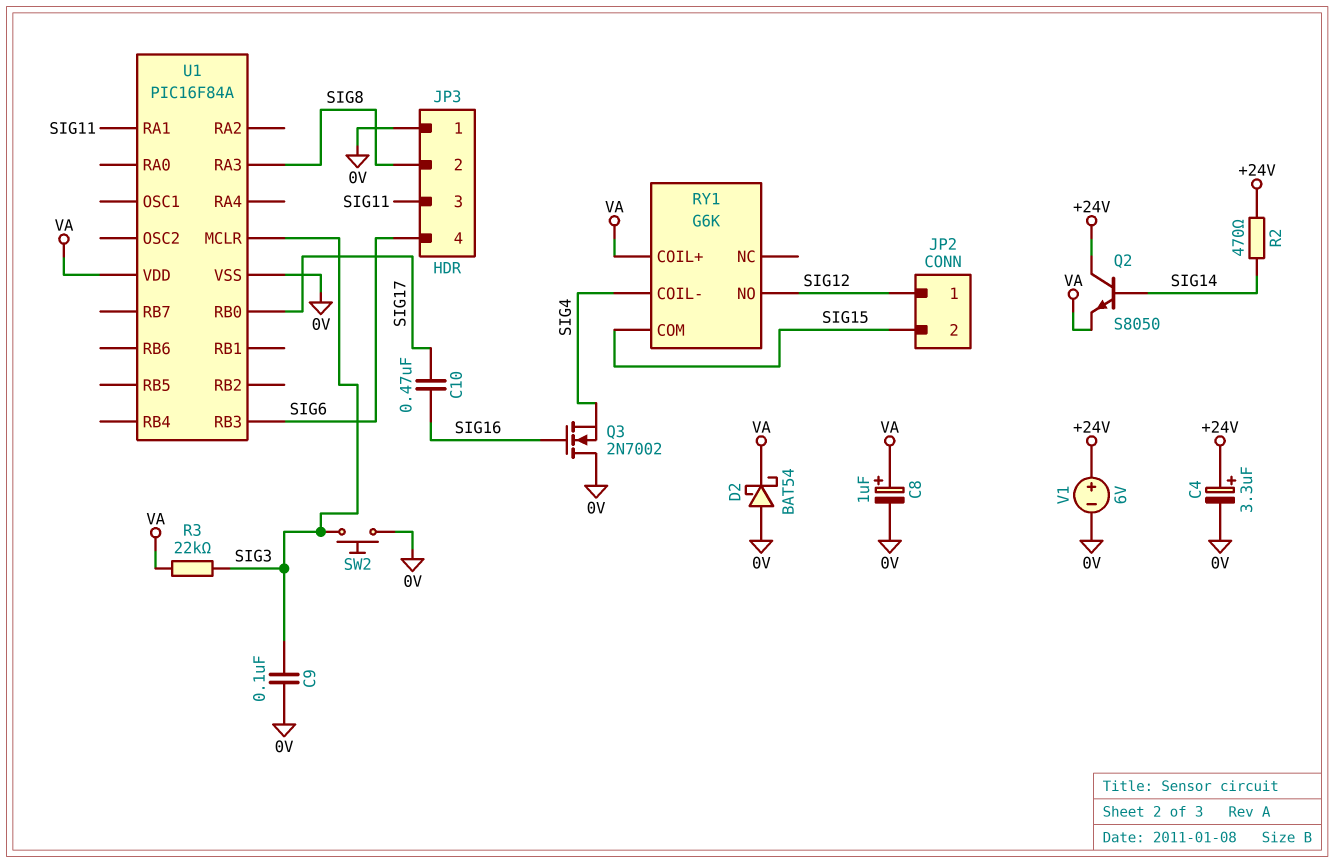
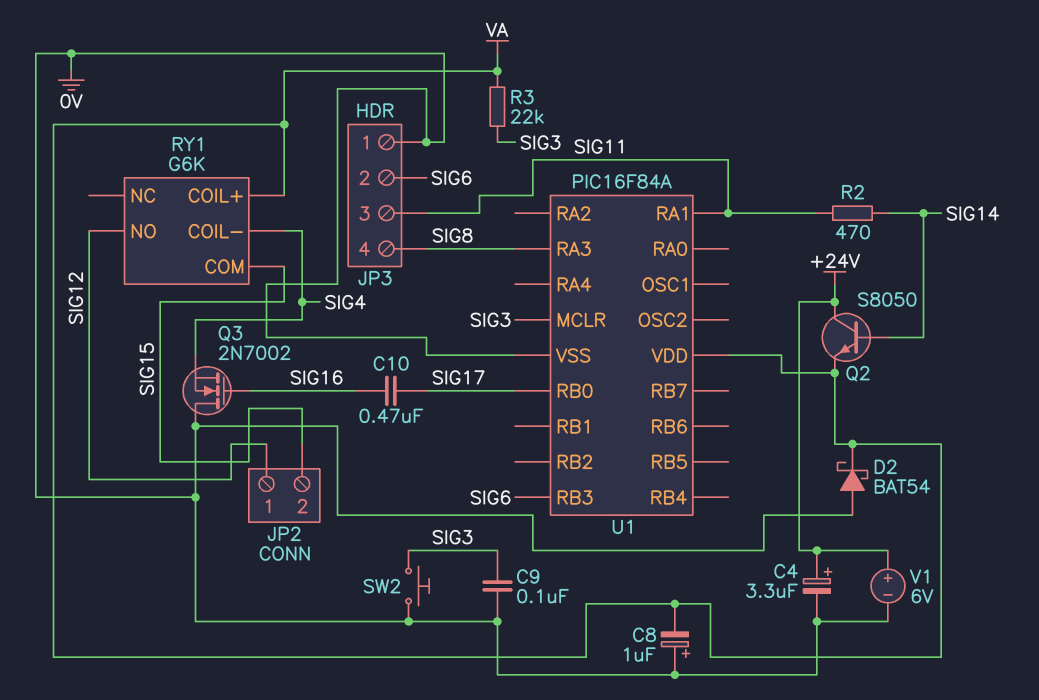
C8: 1uF (plus VA, minus 0V) -> 1uF (plus 0V, minus VA)
JP3 pin 2: SIG8 -> SIG6
JP3 pin 4: SIG6 -> SIG8
R2: 470 (+24V, SIG14) -> 470 (SIG11, SIG14)

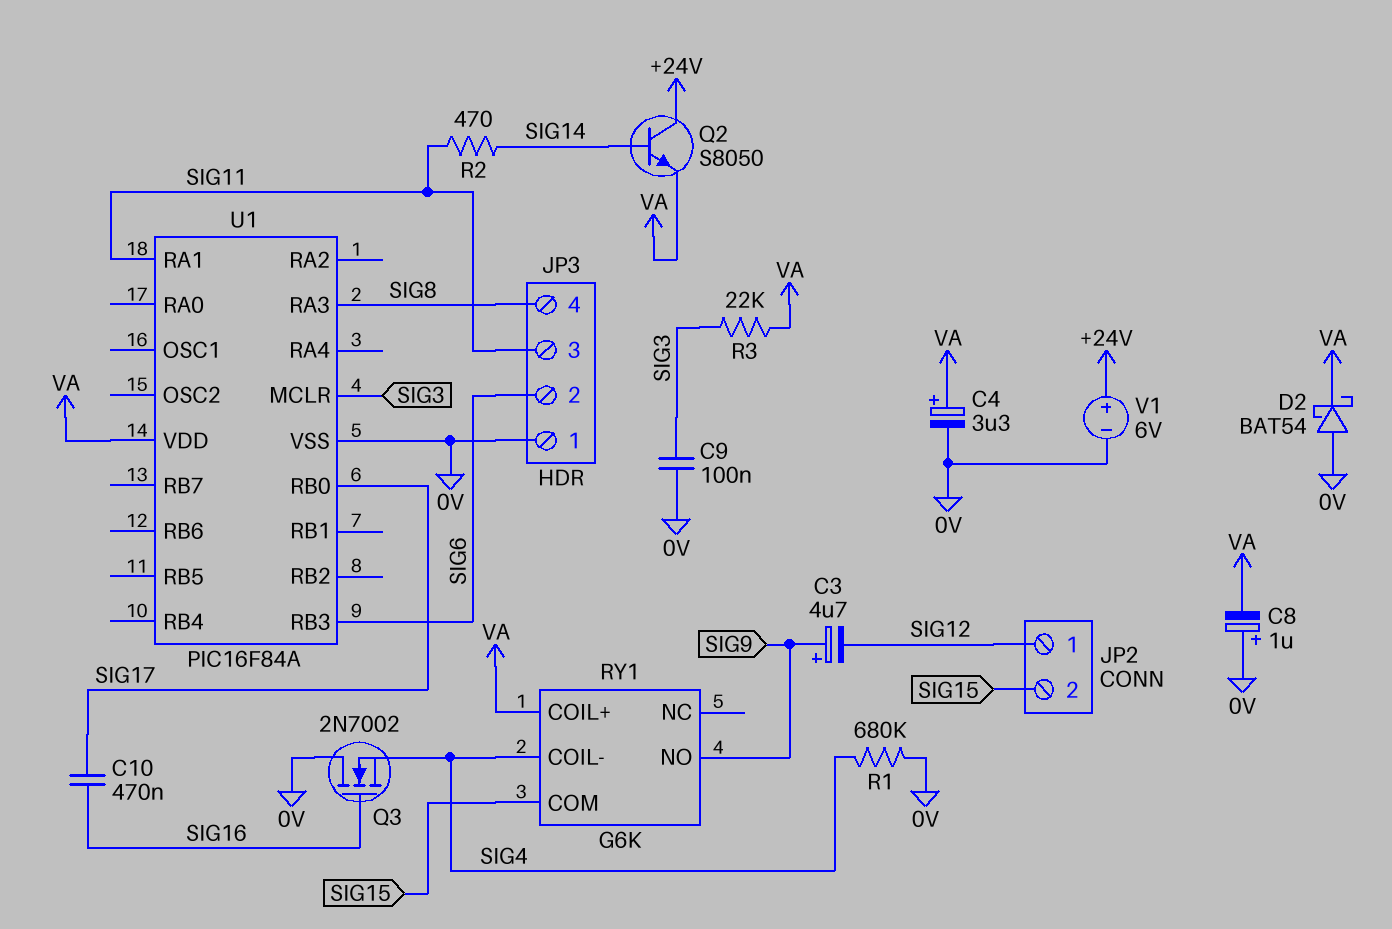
C3: none -> 4.7uF (plus SIG9, minus SIG12)
C4: 3.3uF (plus +24V, minus 0V) -> 3.3uF (plus VA, minus 0V)
R1: none -> 680k (0V, SIG4)
RY1 pin NO: SIG12 -> SIG9
SW2: button (0V, SIG3) -> none

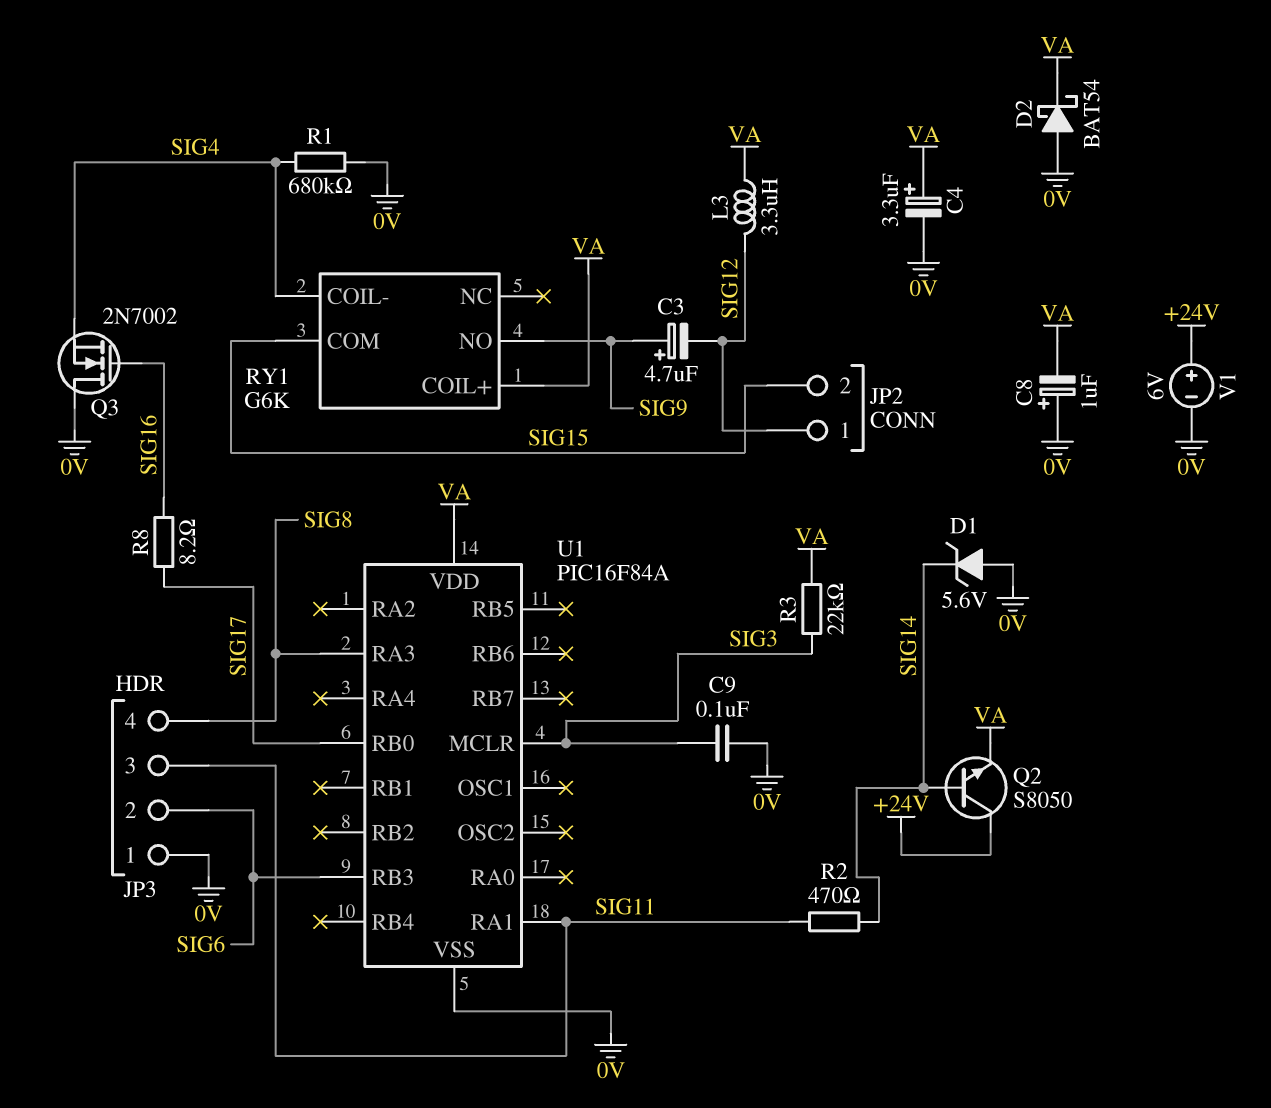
C10: 470nF (SIG16, SIG17) -> none
D1: none -> zener 5.6V (A 0V, K SIG14)
L3: none -> 3.3uH (SIG12, VA)
R8: none -> 8.2 (SIG16, SIG17)

